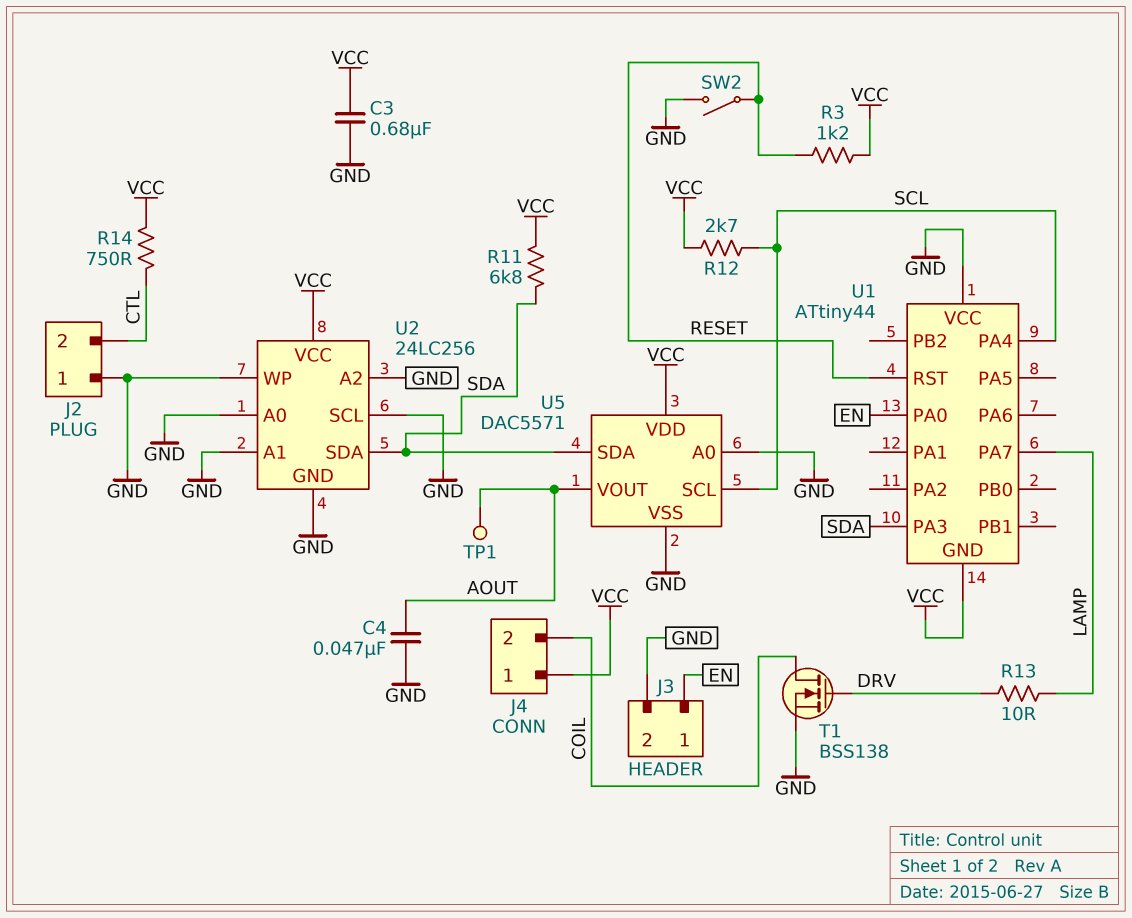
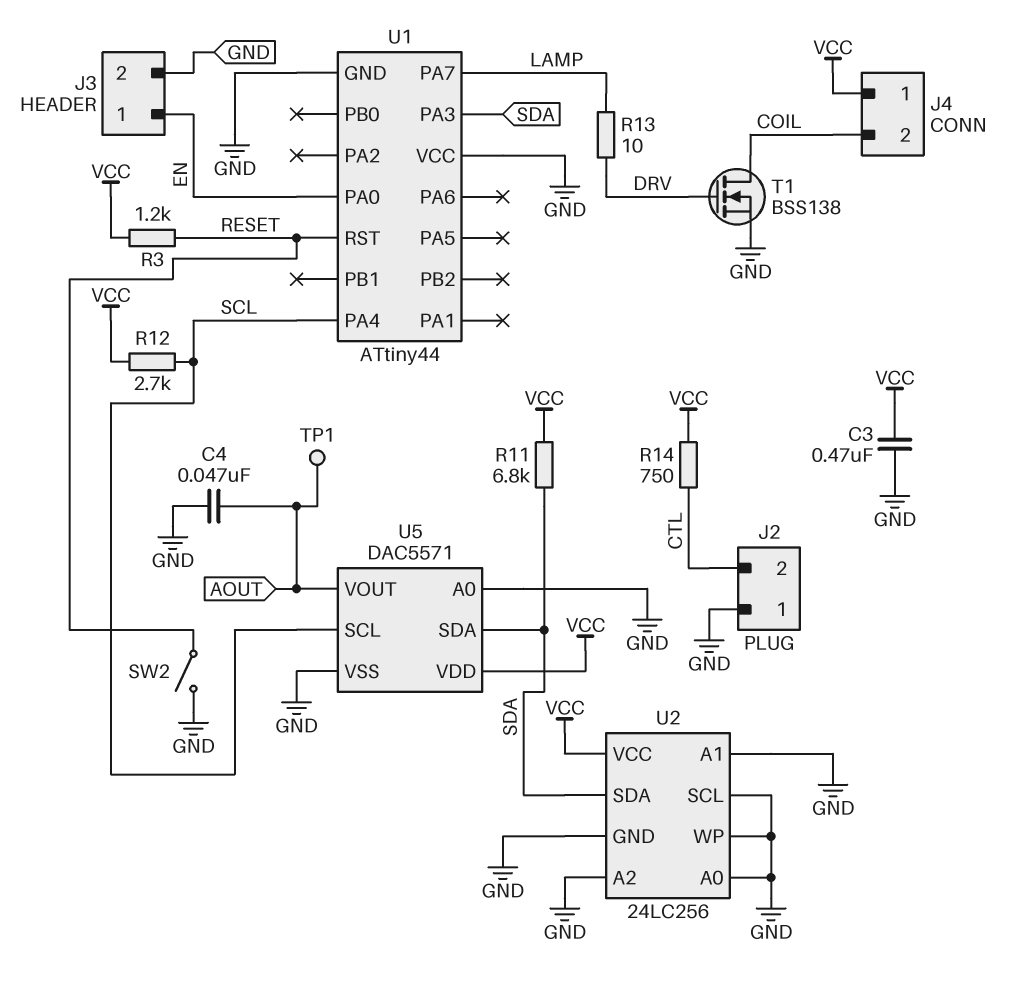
C3: 680nF (GND, VCC) -> 470nF (GND, VCC)
U1 pin GND: VCC -> GND

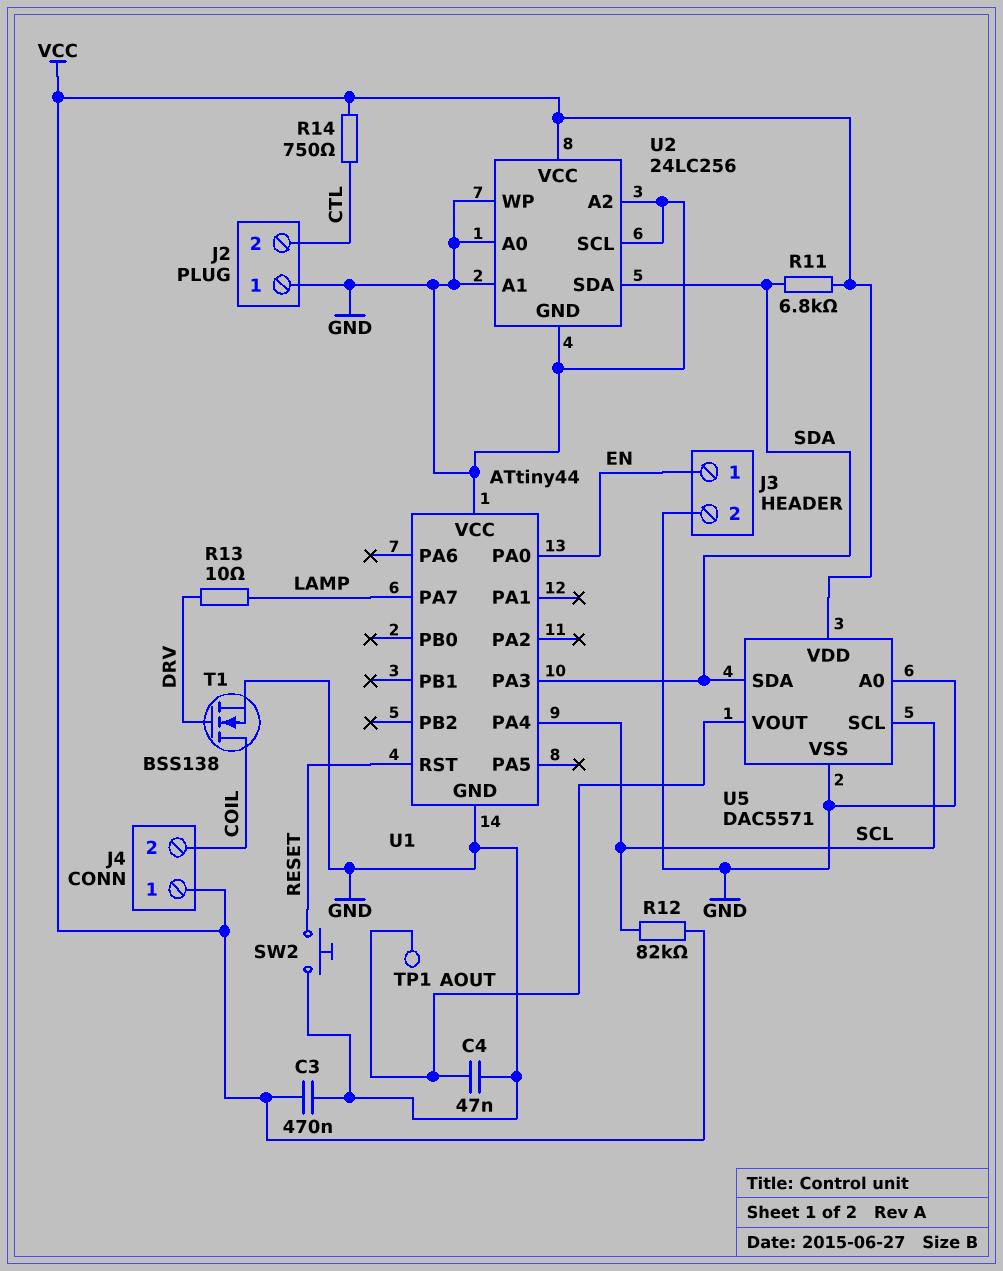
R3: 1.2k (RESET, VCC) -> none
R12: 2.7k (SCL, VCC) -> 82k (SCL, VCC)
SW2: switch (GND, RESET) -> button (GND, RESET)

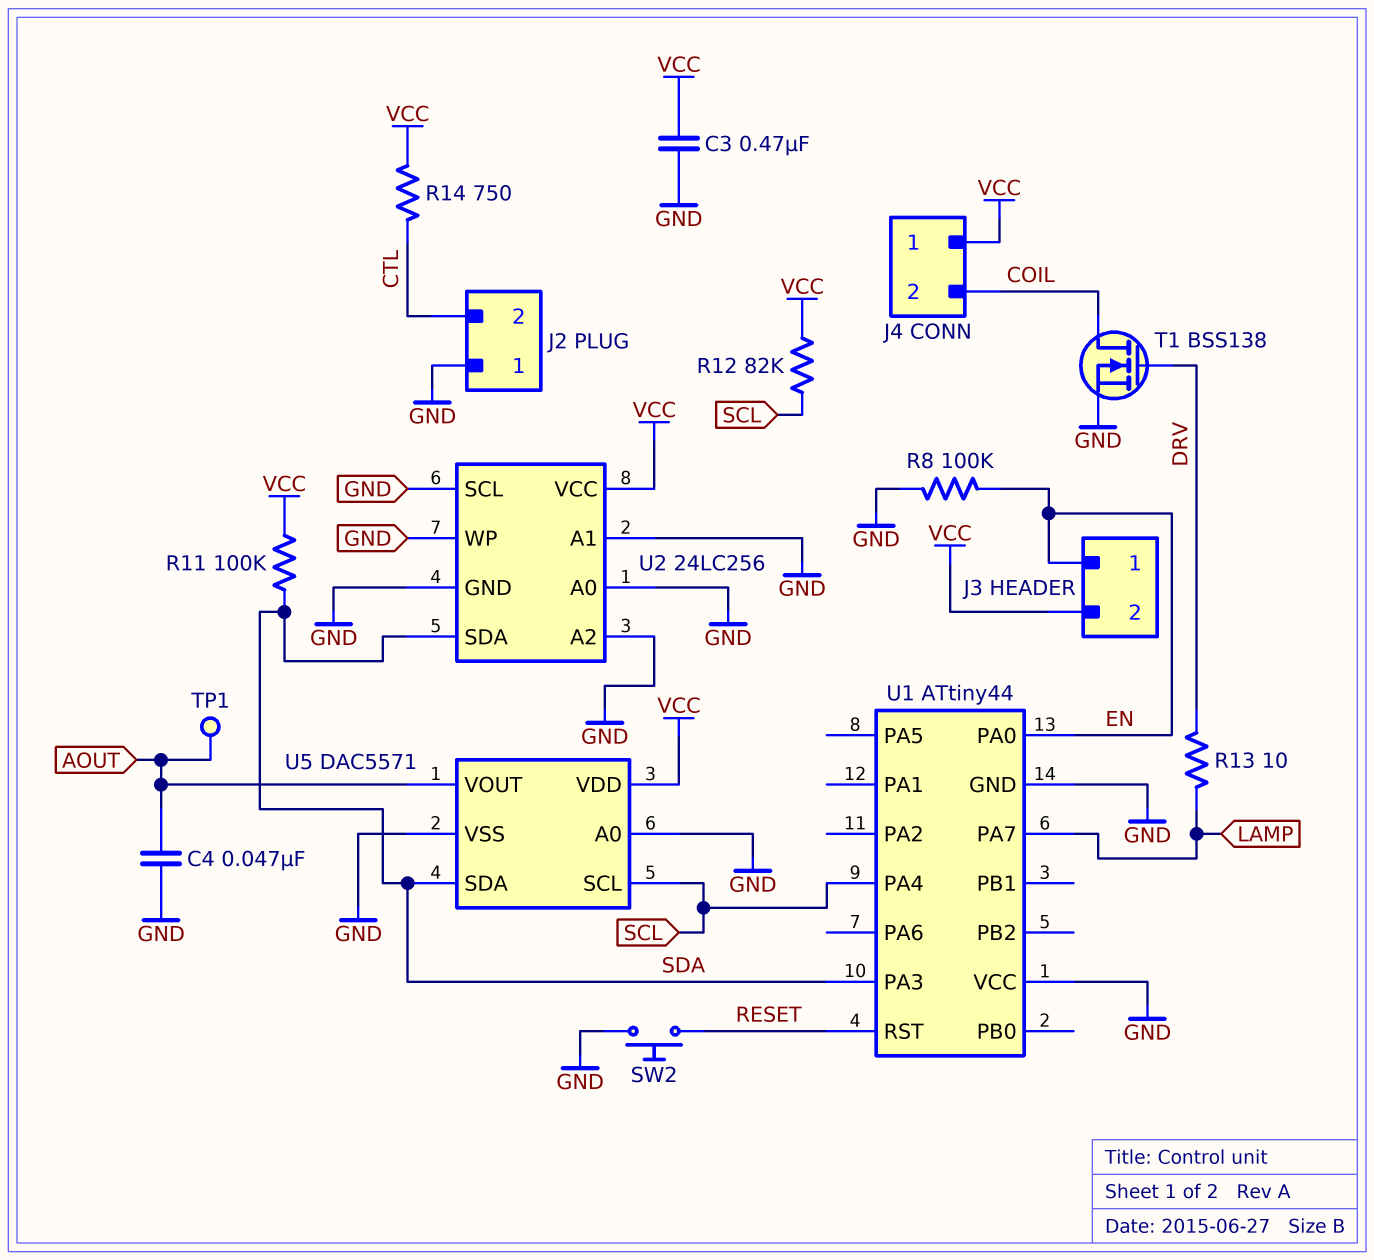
J3 pin 2: GND -> VCC
R8: none -> 100k (EN, GND)
R11: 6.8k (SDA, VCC) -> 100k (SDA, VCC)

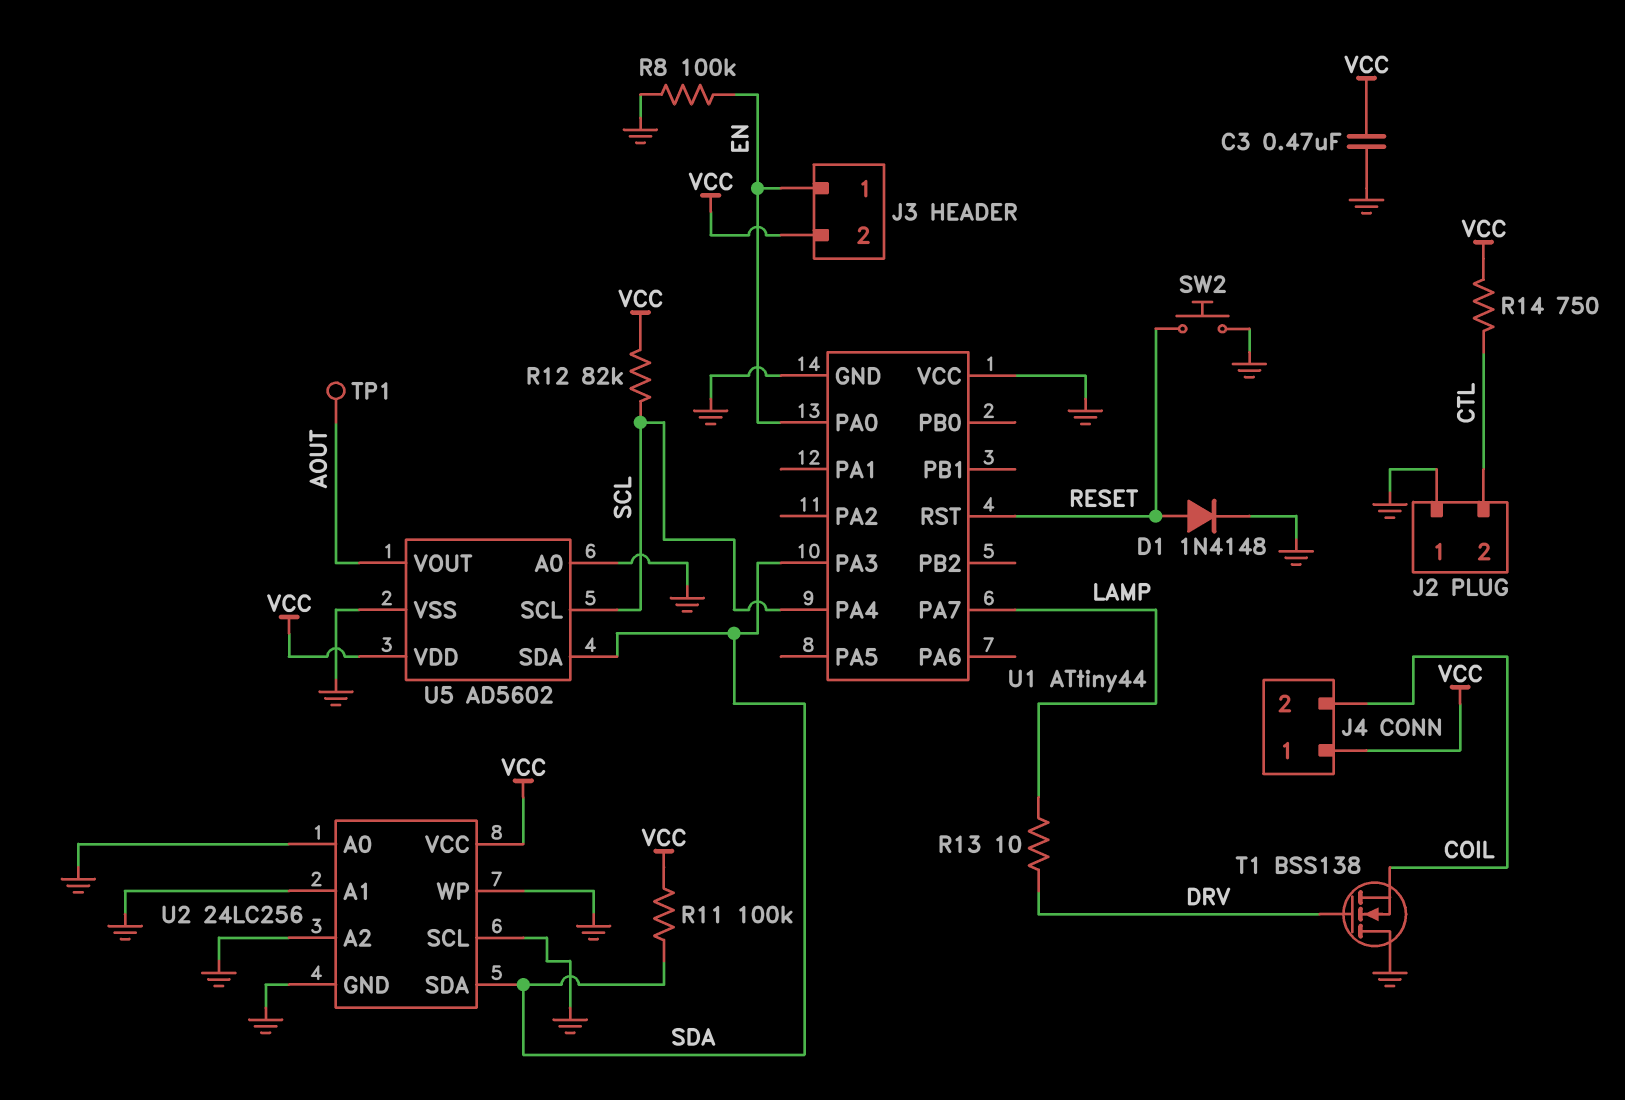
C4: 47nF (AOUT, GND) -> none
D1: none -> diode 1N4148 (A RESET, K GND)
T1: NMOS BSS138 (G DRV, D COIL, S GND) -> NMOS BSS138 (G DRV, D GND, S COIL)
U5: DAC5571 -> AD5602

